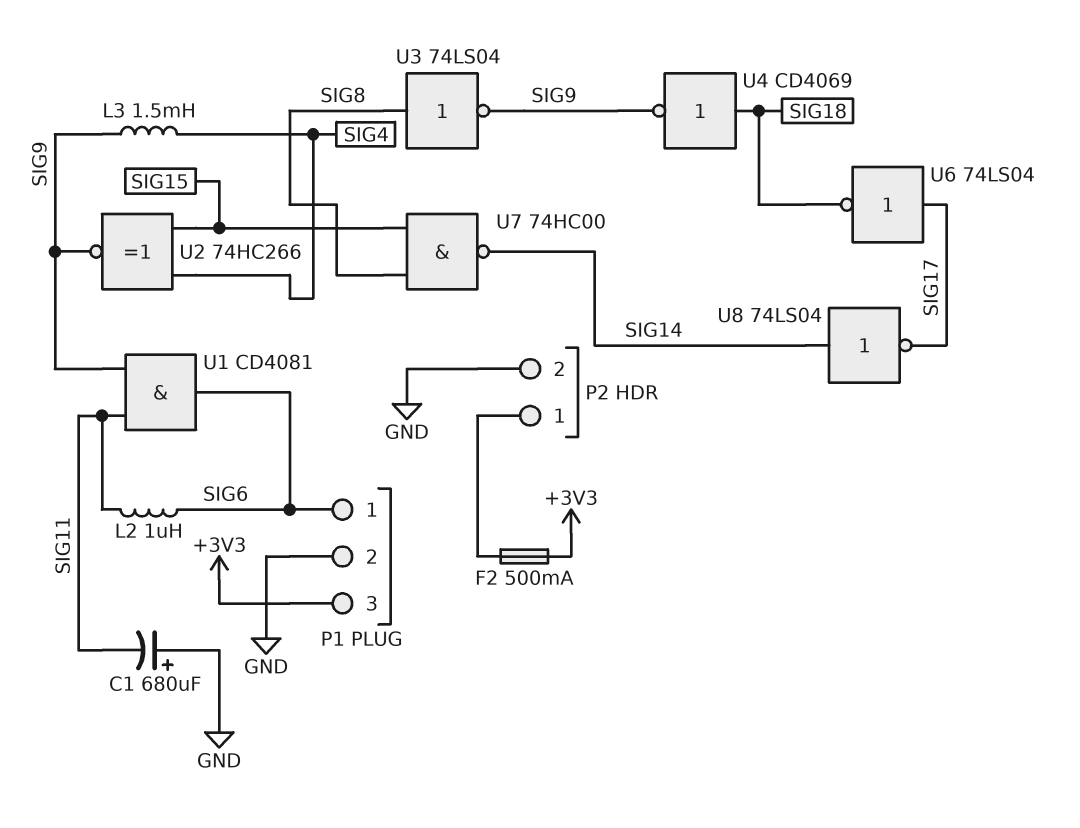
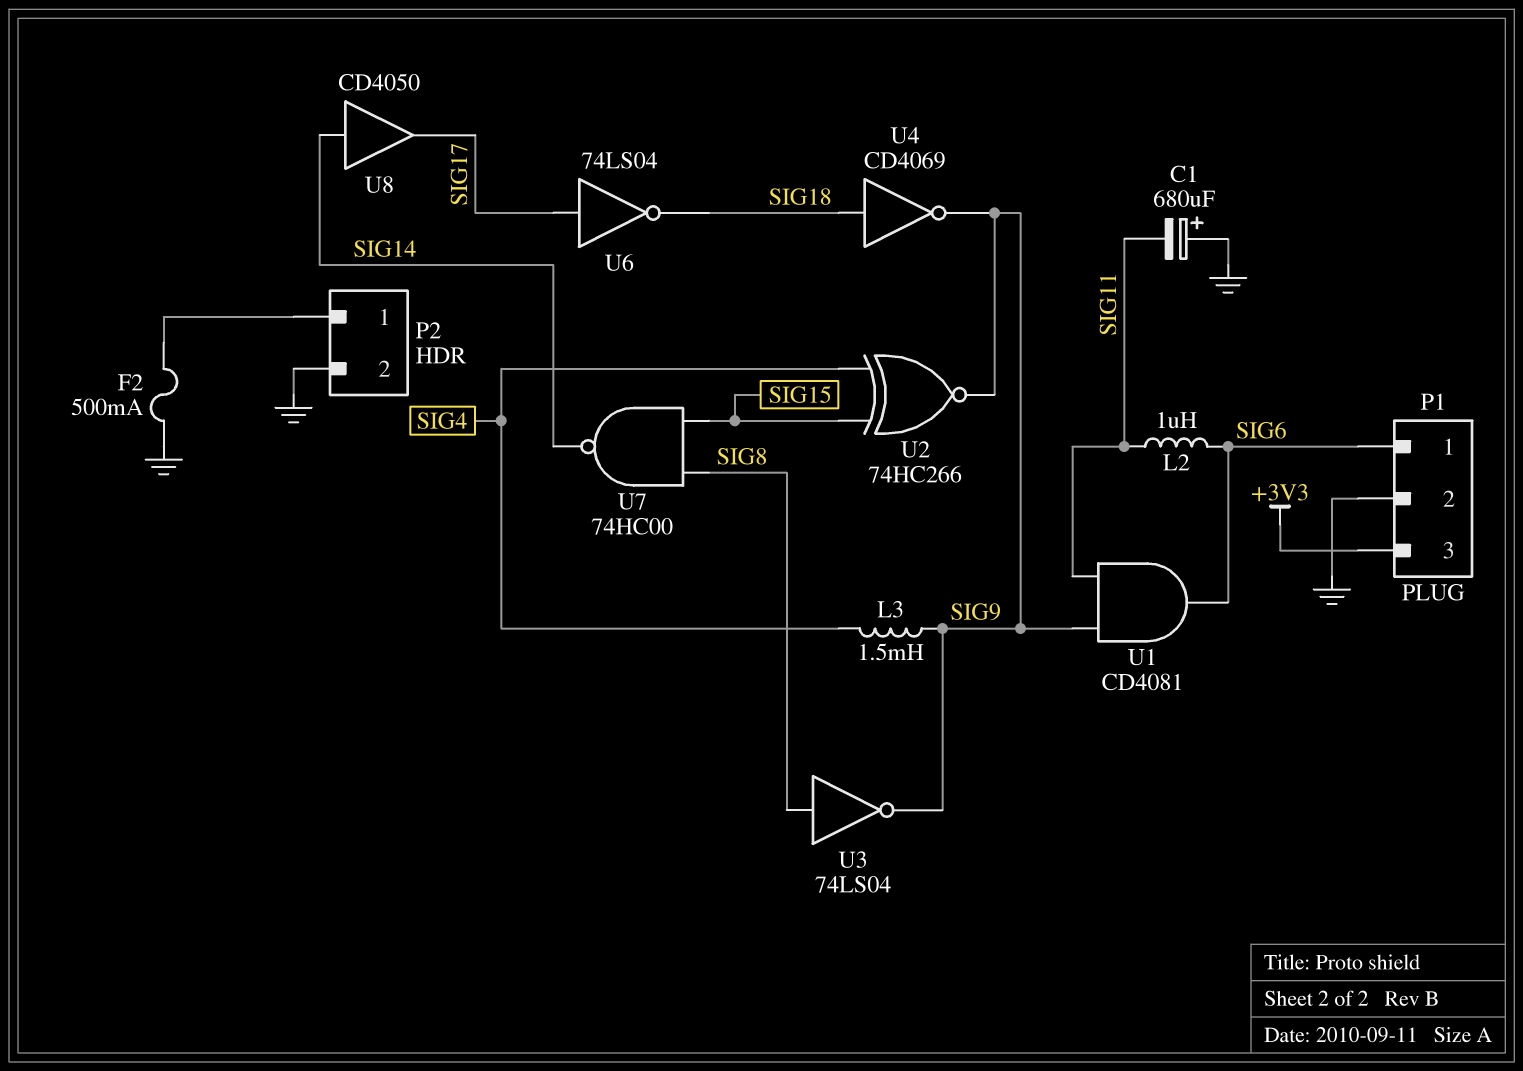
F2: 500mA (+3V3, P2/1) -> 500mA (GND, P2/1)
U8: NOT 74LS04 (in SIG14, out SIG17) -> buffer CD4050 (in SIG14, out SIG17)

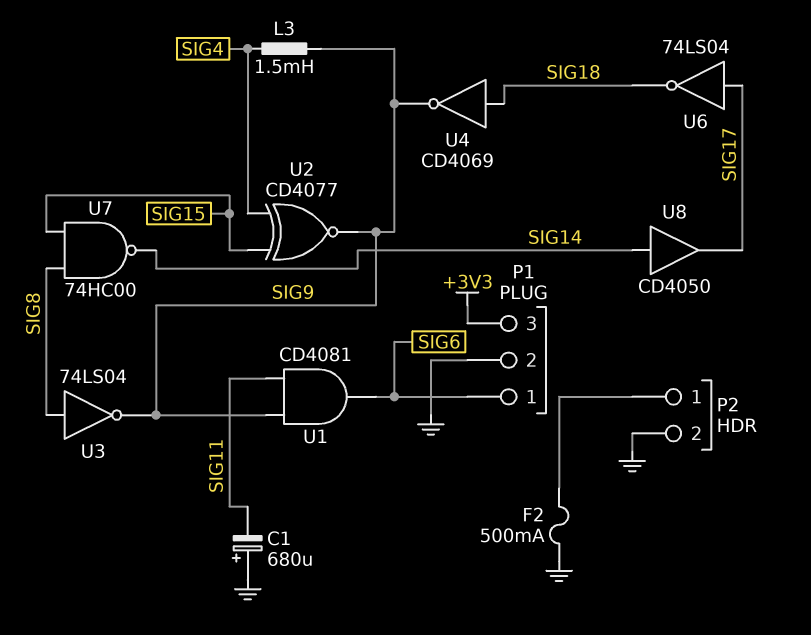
L2: 1uH (SIG6, SIG11) -> none
U2: XNOR 74HC266 (in SIG4, in SIG15, out SIG9) -> XNOR CD4077 (in SIG4, in SIG15, out SIG9)

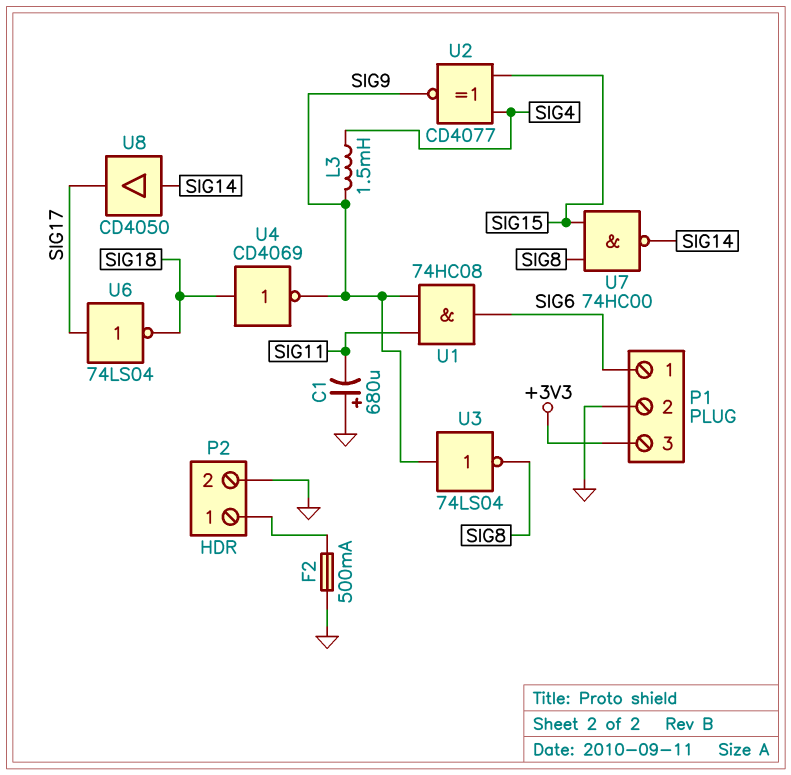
U1: AND CD4081 (in SIG9, in SIG11, out SIG6) -> AND 74HC08 (in SIG9, in SIG11, out SIG6)
U3: NOT 74LS04 (in SIG8, out SIG9) -> NOT 74LS04 (in SIG9, out SIG8)

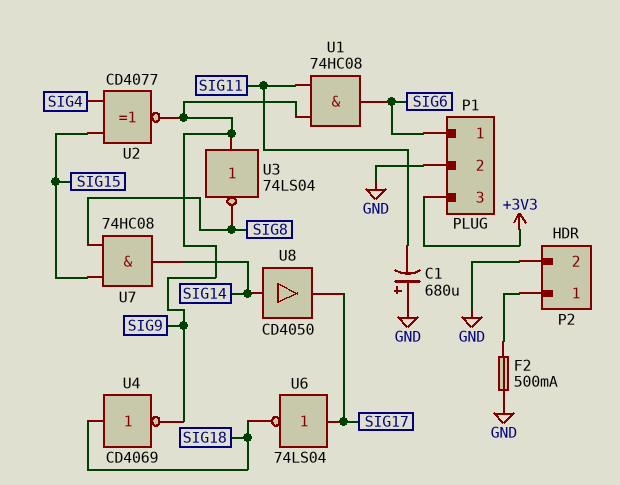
L3: 1.5mH (SIG4, SIG9) -> none
U7: NAND 74HC00 (in SIG8, in SIG15, out SIG14) -> AND 74HC08 (in SIG8, in SIG15, out SIG14)

